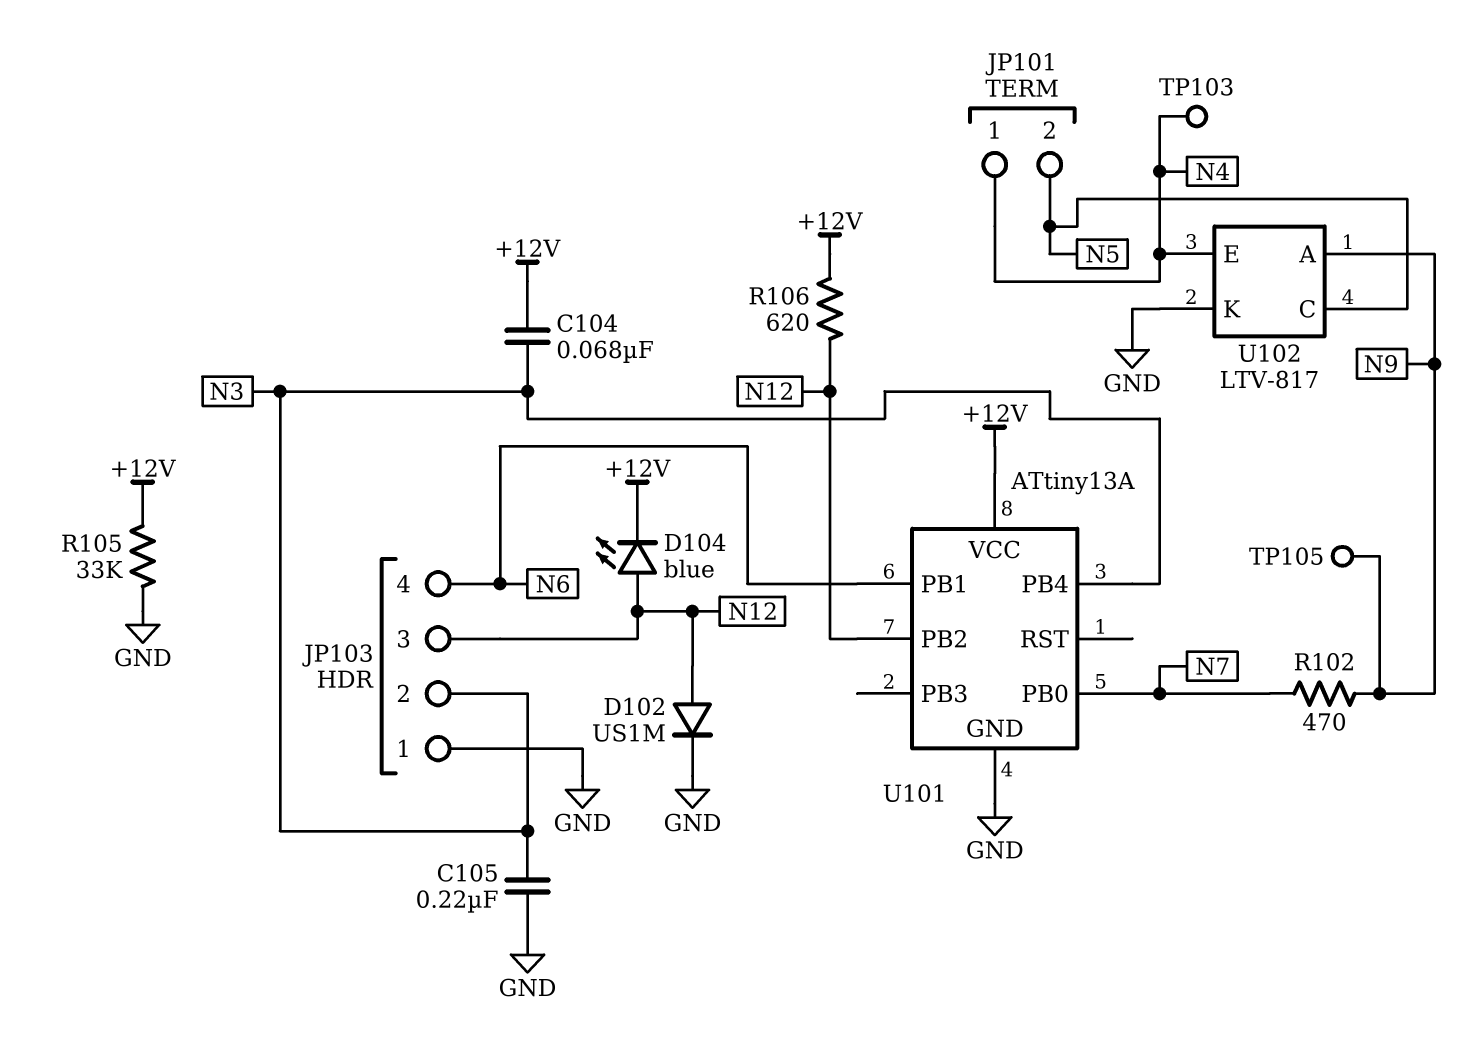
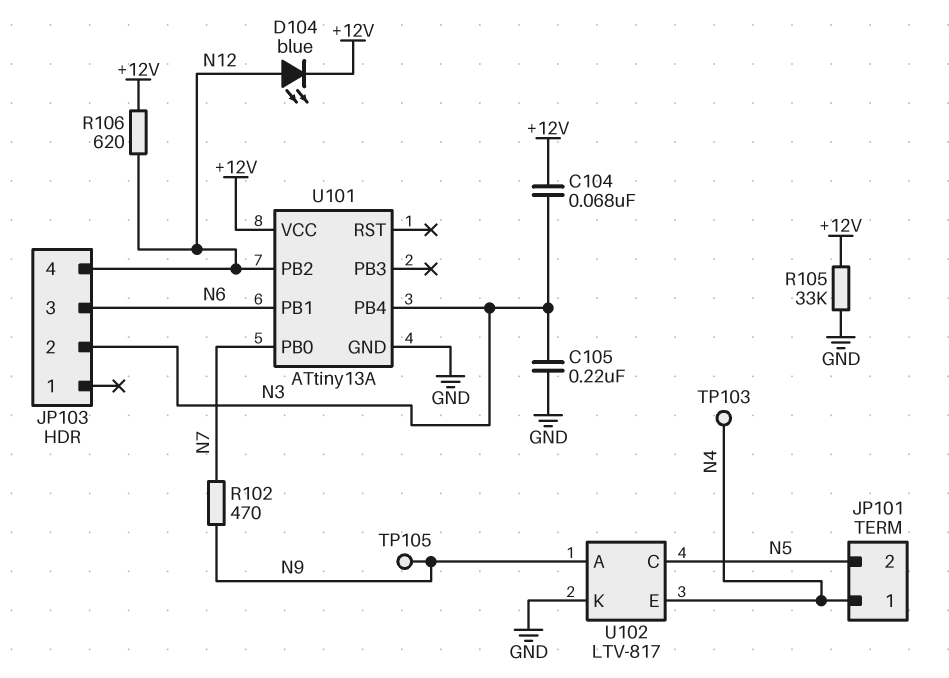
D102: diode US1M (A N12, K GND) -> none
JP103 pin 1: GND -> none
JP103 pin 3: N12 -> N6
JP103 pin 4: N6 -> N12

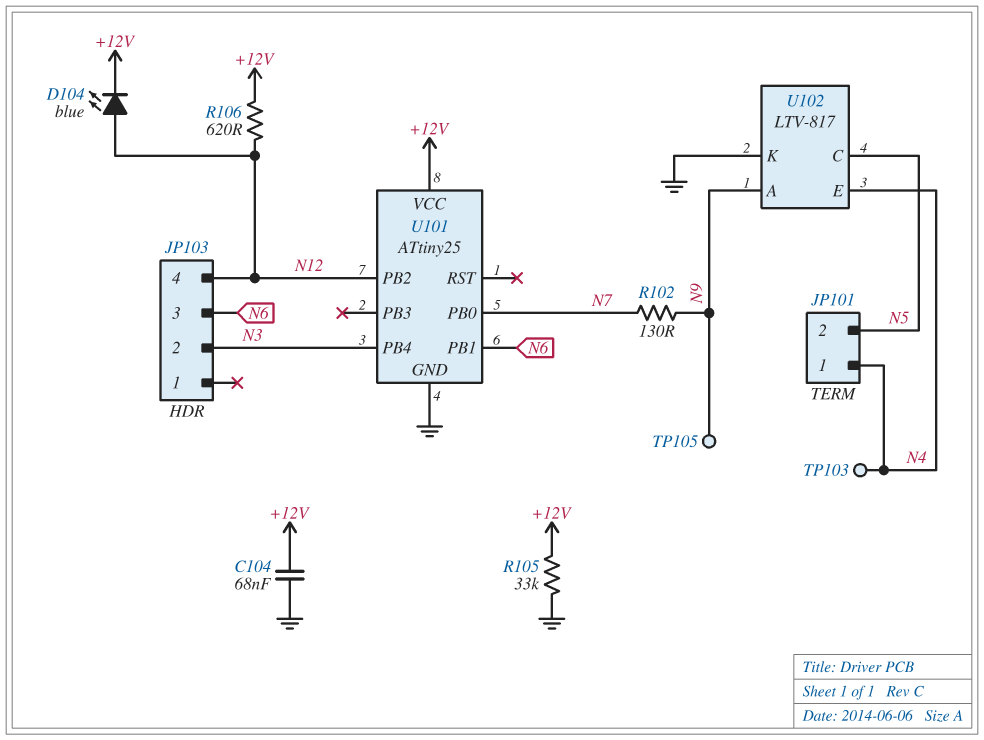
C104: 68nF (+12V, N3) -> 68nF (+12V, GND)
C105: 220nF (GND, N3) -> none
R102: 470 (N7, N9) -> 130 (N7, N9)
U101: ATtiny13A -> ATtiny25

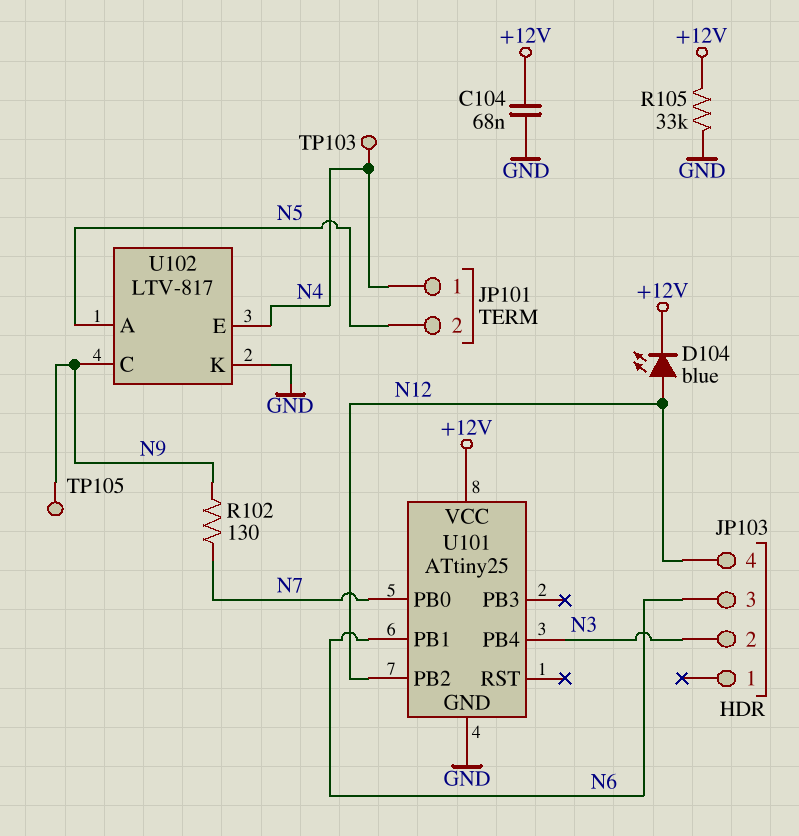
R106: 620 (+12V, N12) -> none
U102 pin A: N9 -> N5
U102 pin C: N5 -> N9

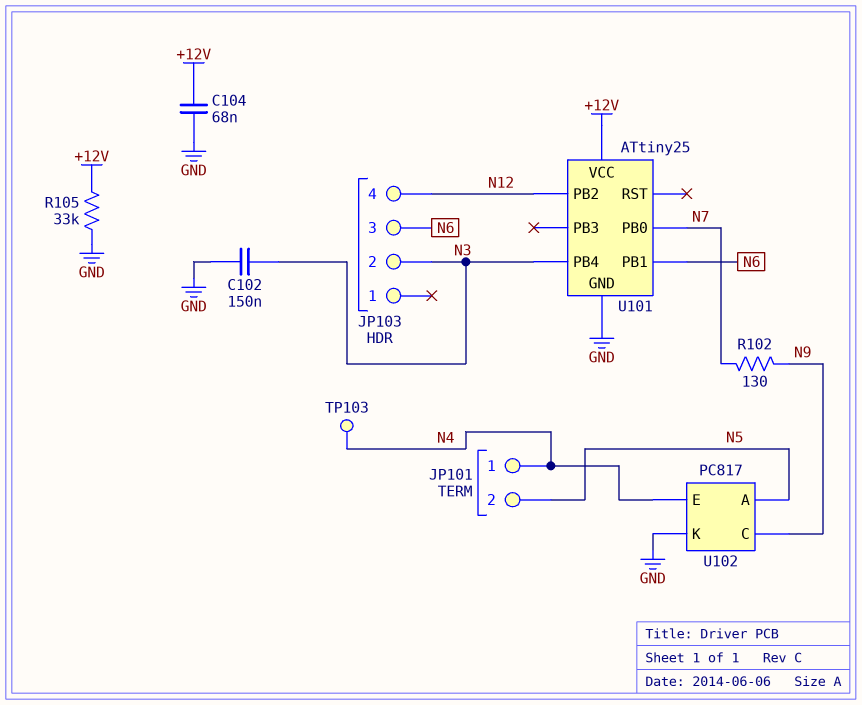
C102: none -> 150nF (GND, N3)
D104: LED blue (A N12, K +12V) -> none
TP105: test point (N9) -> none
U102: LTV-817 -> PC817

